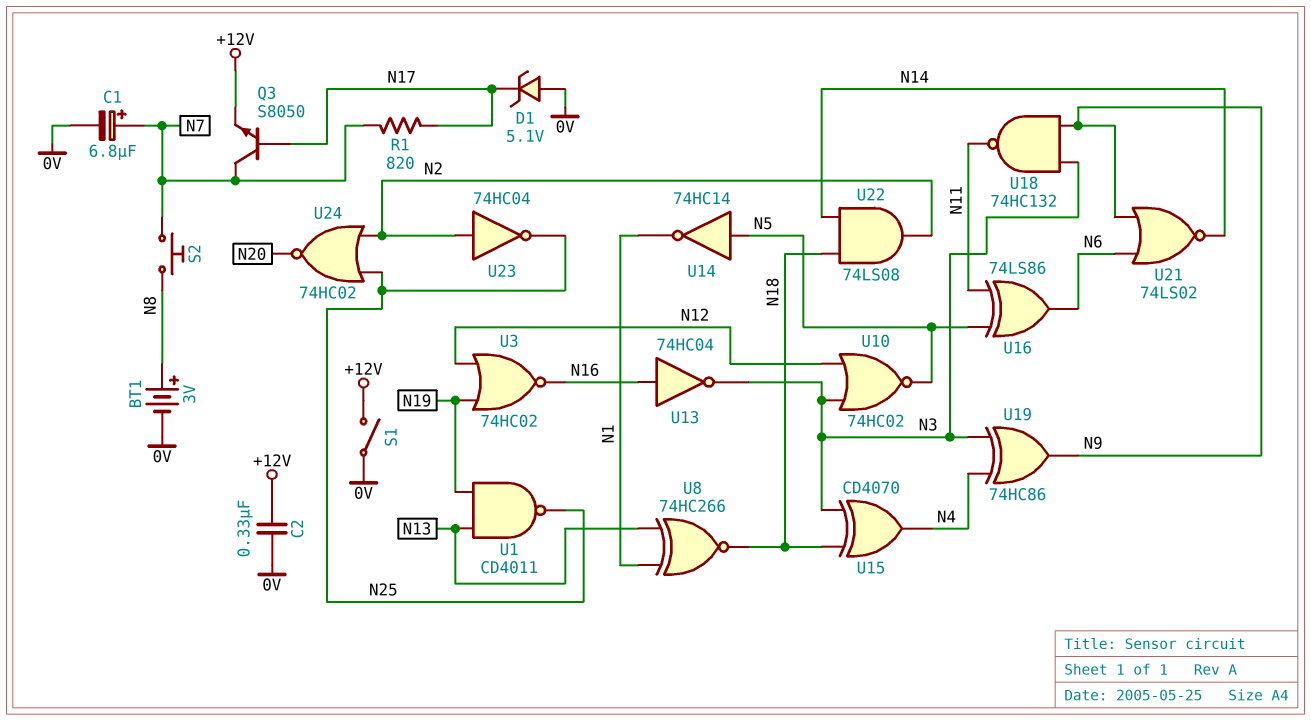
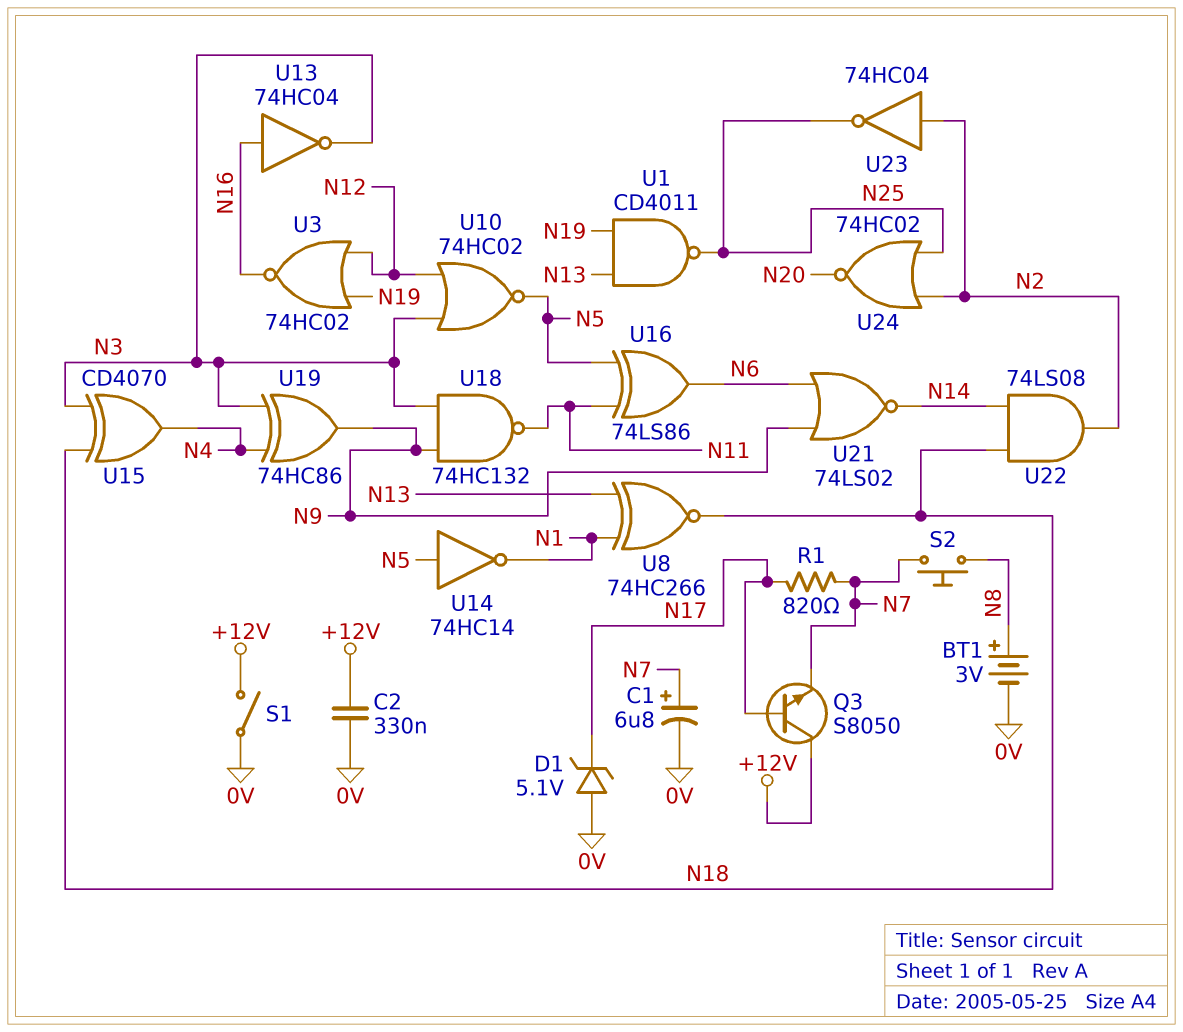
Q3: NPN S8050 (B N17, C N7, E +12V) -> NPN S8050 (B N17, C +12V, E N7)

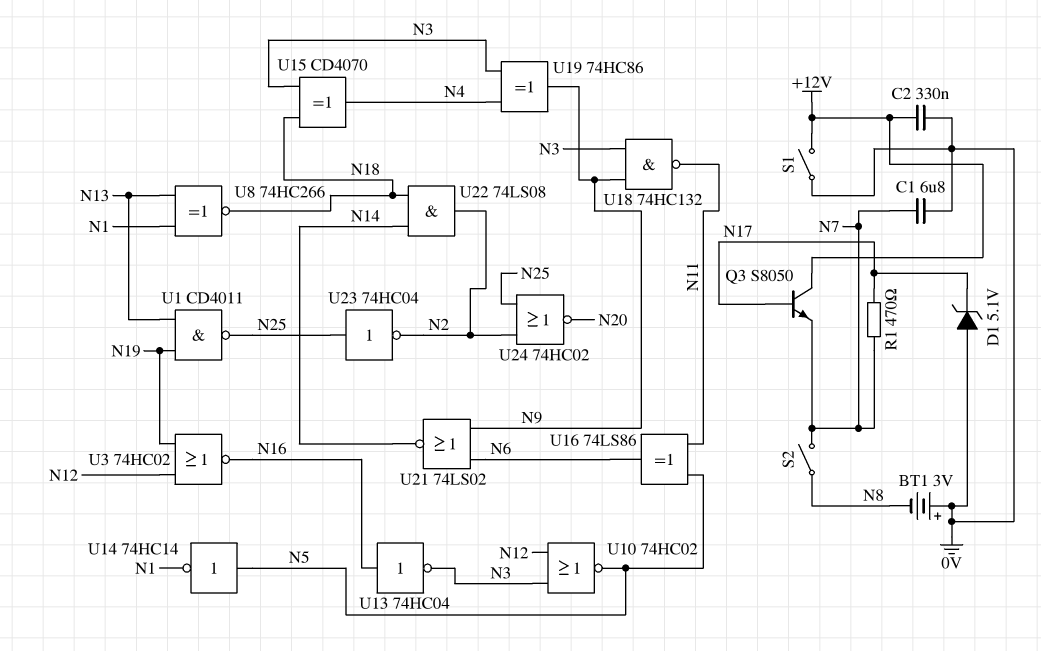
BT1: 3V (plus N8, minus 0V) -> 3V (plus 0V, minus N8)
C1: 6.8uF (plus N7, minus 0V) -> 6.8uF (0V, N7)
R1: 820 (N7, N17) -> 470 (N7, N17)
S2: button (N7, N8) -> switch (N7, N8)
U23: NOT 74HC04 (in N2, out N25) -> NOT 74HC04 (in N25, out N2)

